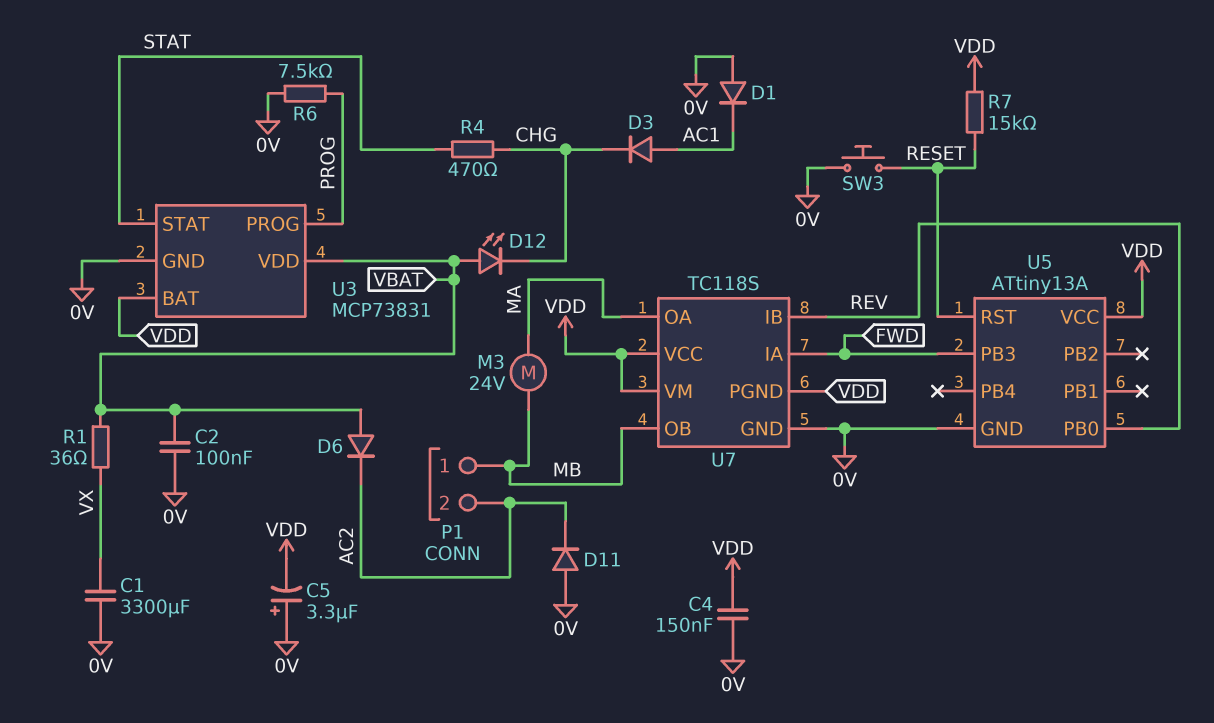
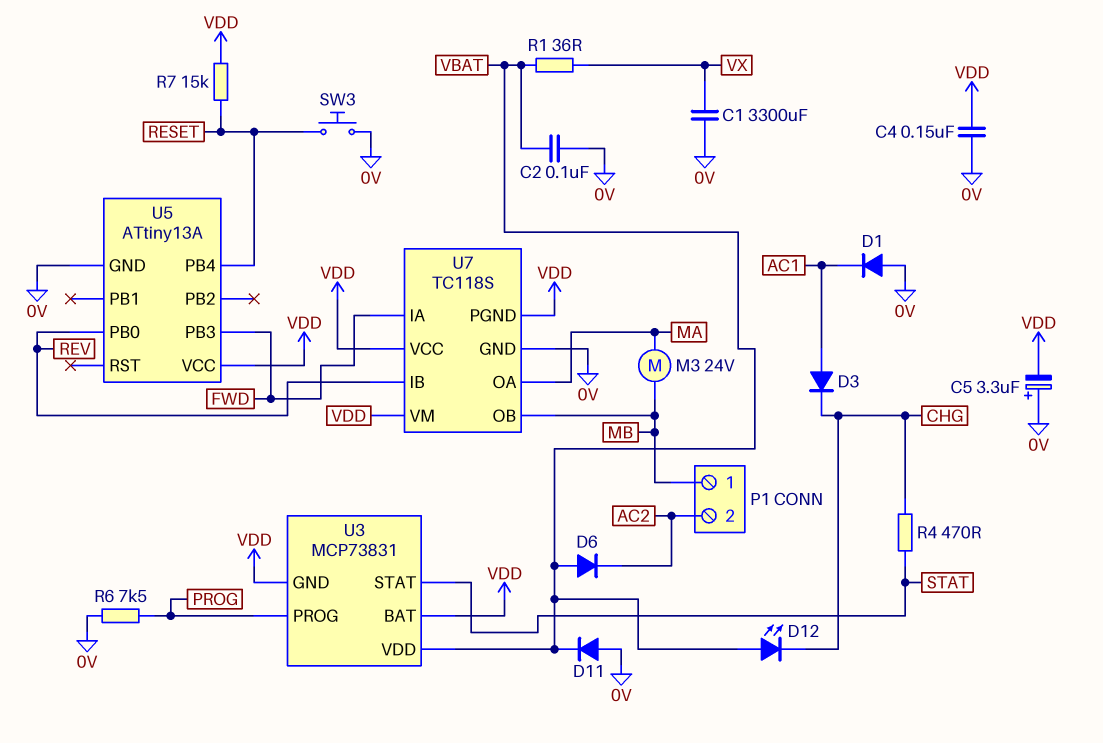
D11: diode (A 0V, K AC2) -> diode (A 0V, K VBAT)
U3 pin GND: 0V -> VDD
U5 pin PB4: none -> RESET
U5 pin RST: RESET -> none

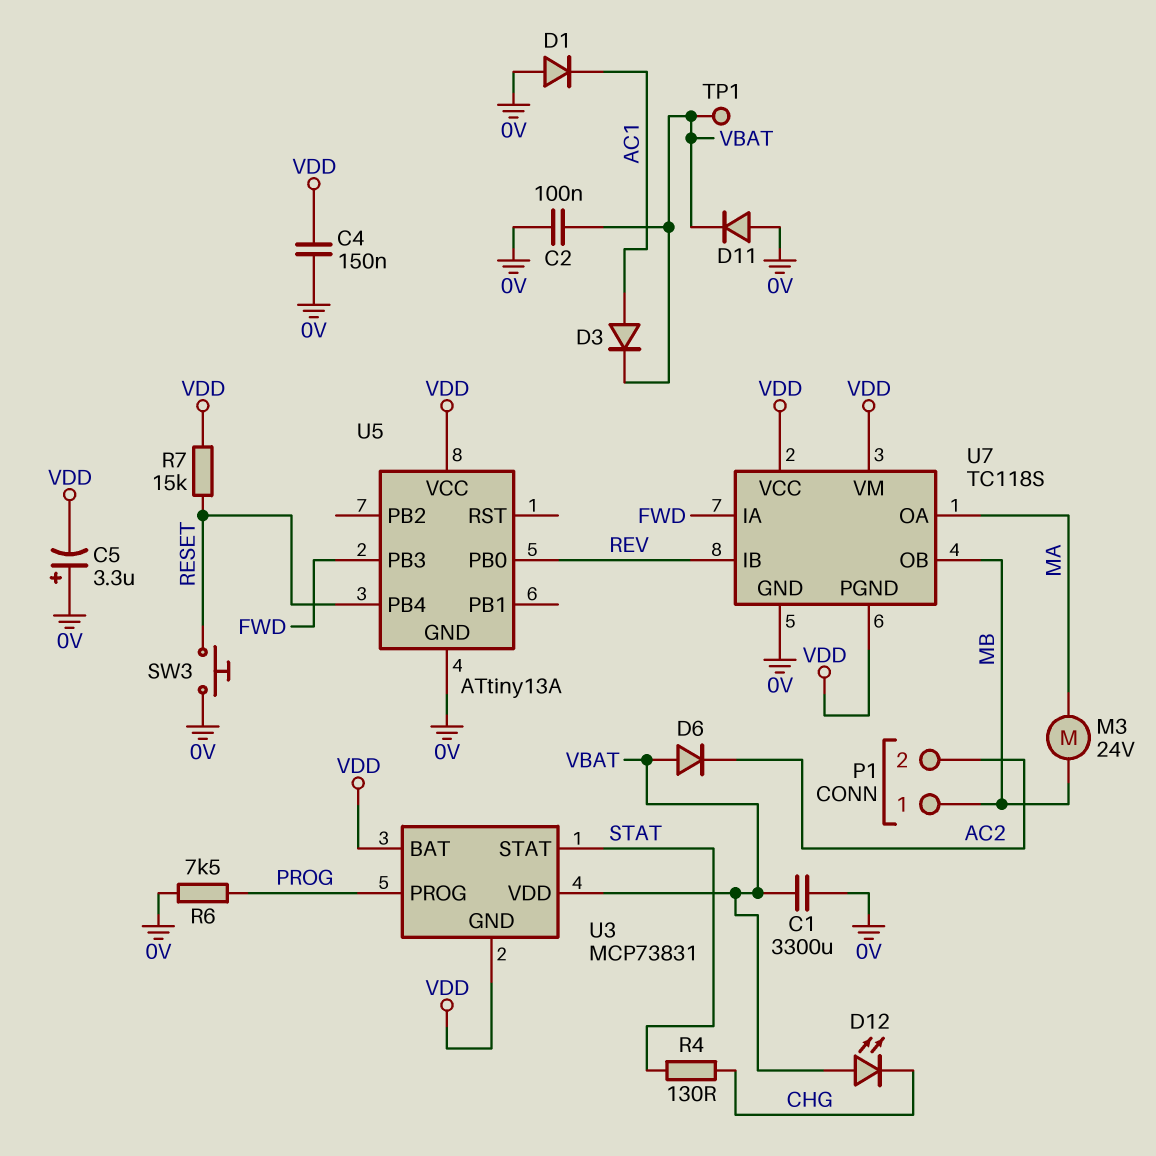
C1: 3300uF (0V, VX) -> 3300uF (0V, VBAT)
D3: diode (A AC1, K CHG) -> diode (A AC1, K VBAT)
R1: 36 (VBAT, VX) -> none
R4: 470 (CHG, STAT) -> 130 (CHG, STAT)
TP1: none -> test point (VBAT)

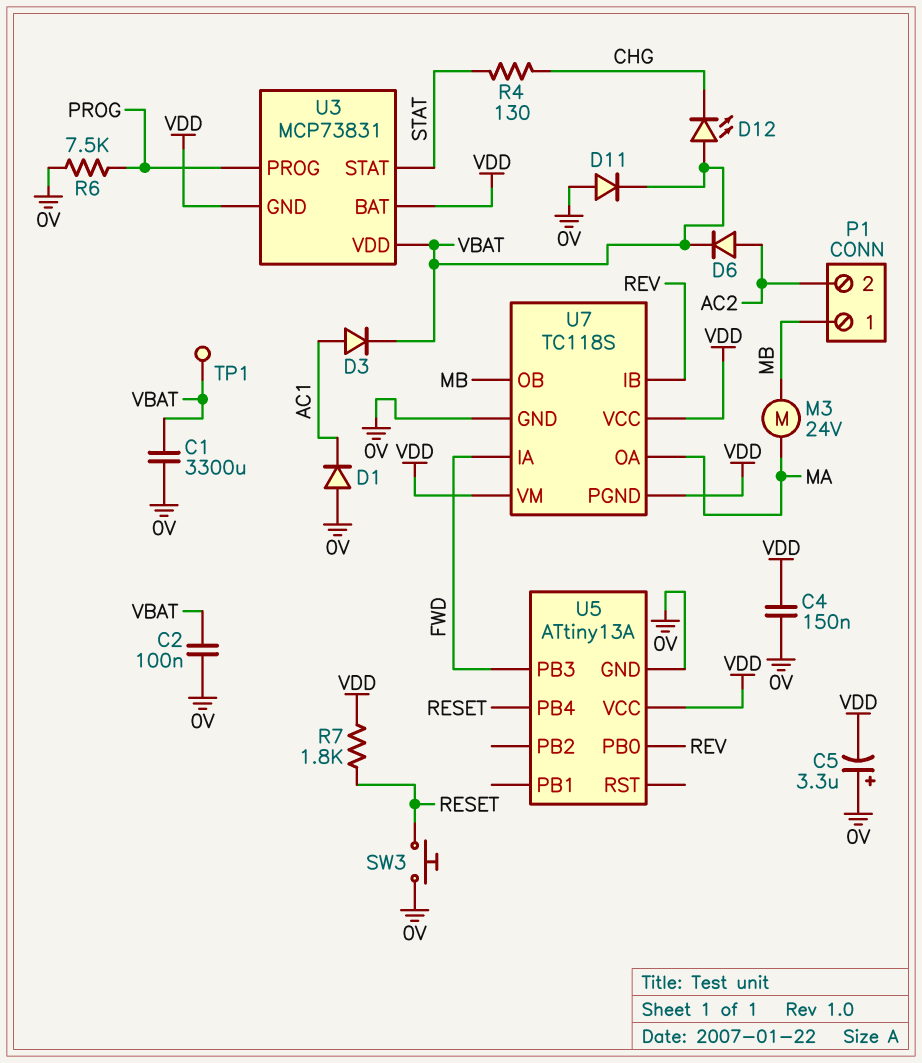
D6: diode (A VBAT, K AC2) -> diode (A AC2, K VBAT)
R7: 15k (RESET, VDD) -> 1.8k (RESET, VDD)

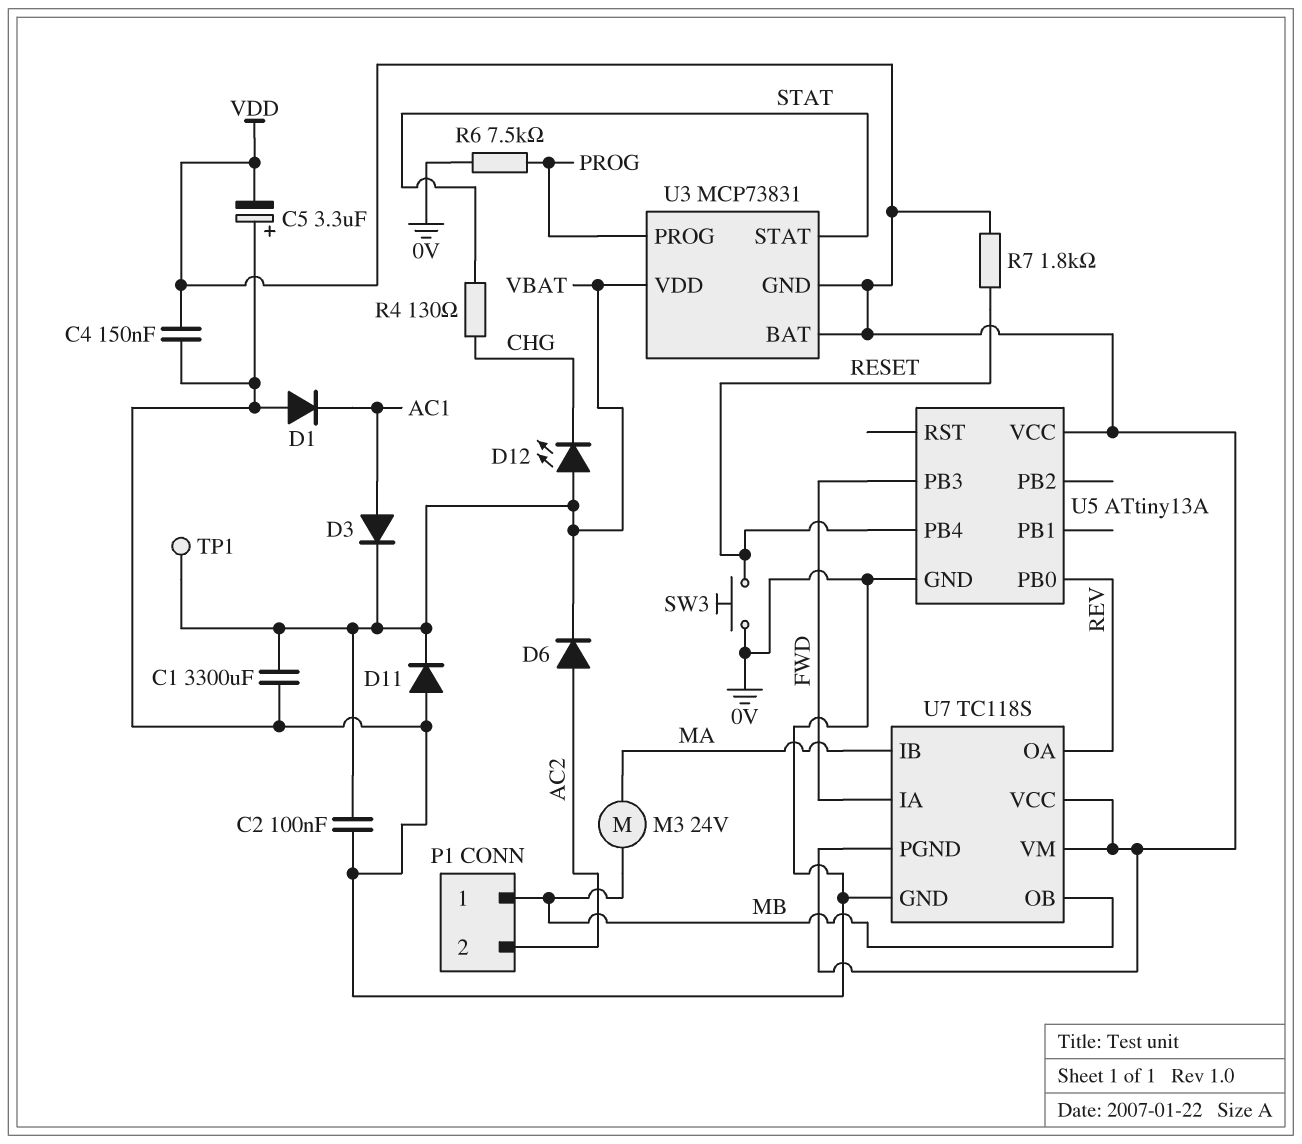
U7 pin IB: REV -> MA
U7 pin OA: MA -> REV

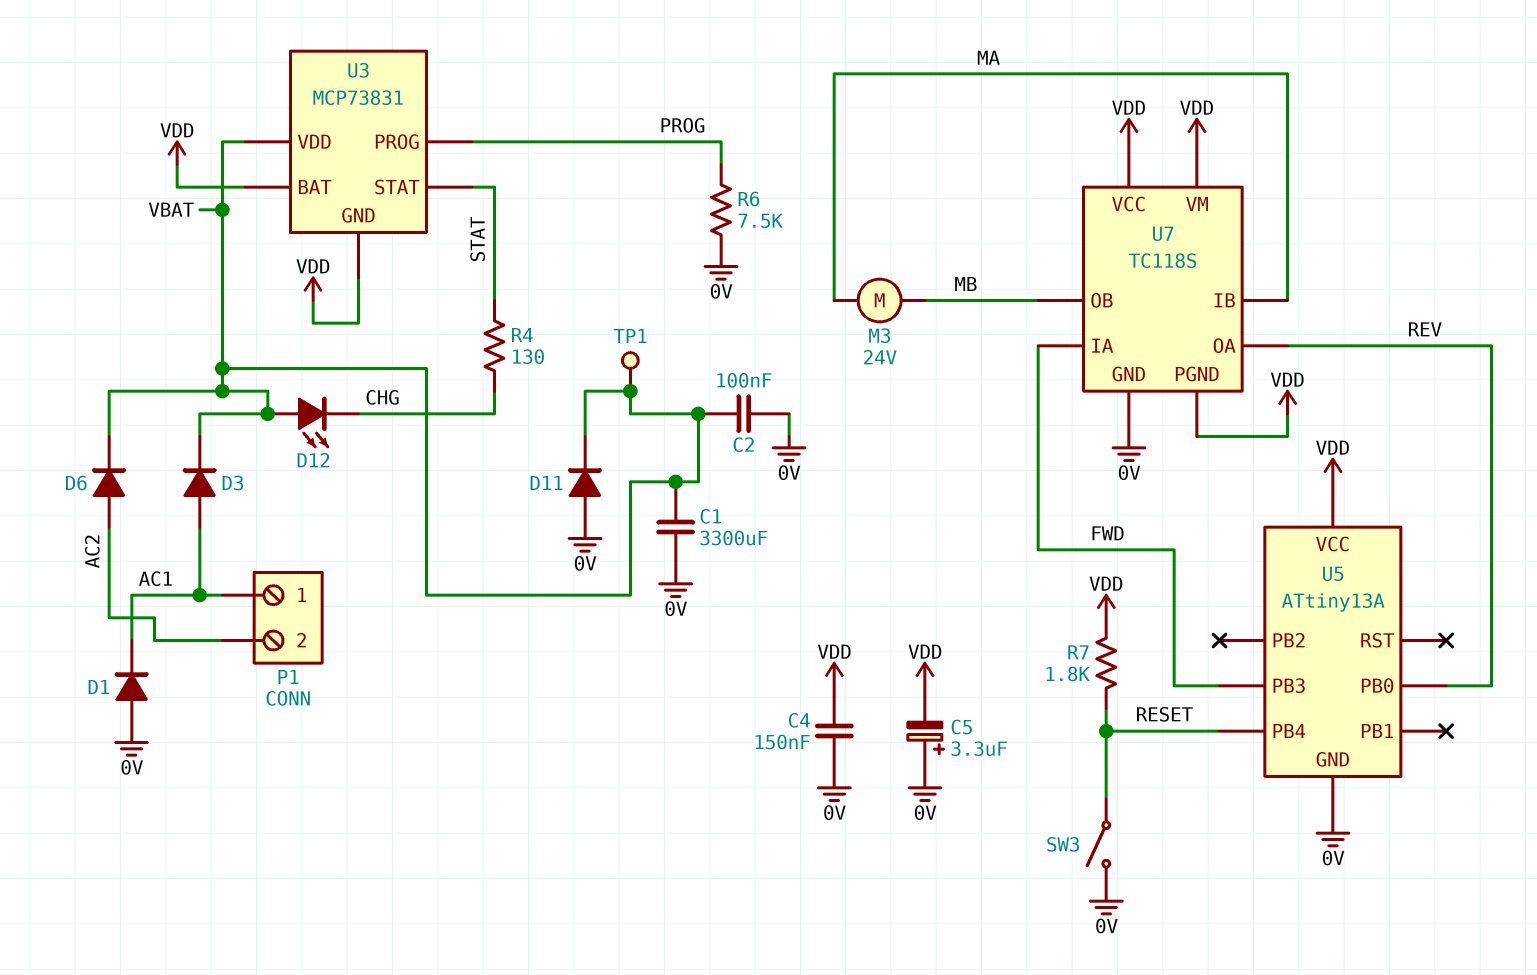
P1 pin 1: MB -> AC1
SW3: button (0V, RESET) -> switch (0V, RESET)

